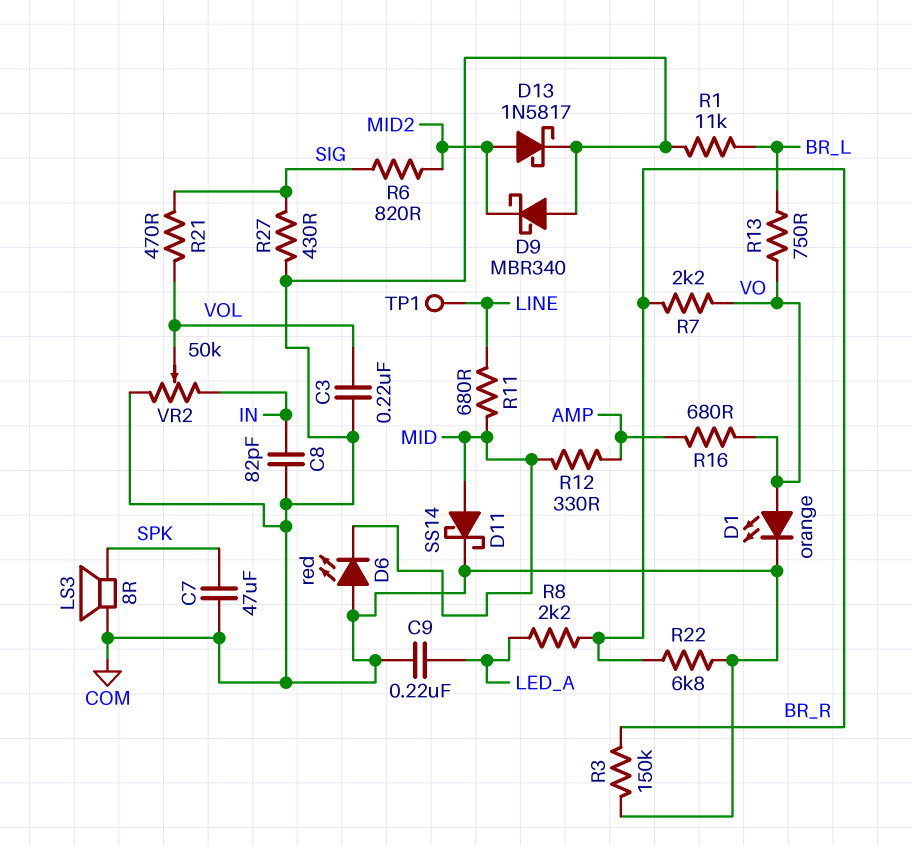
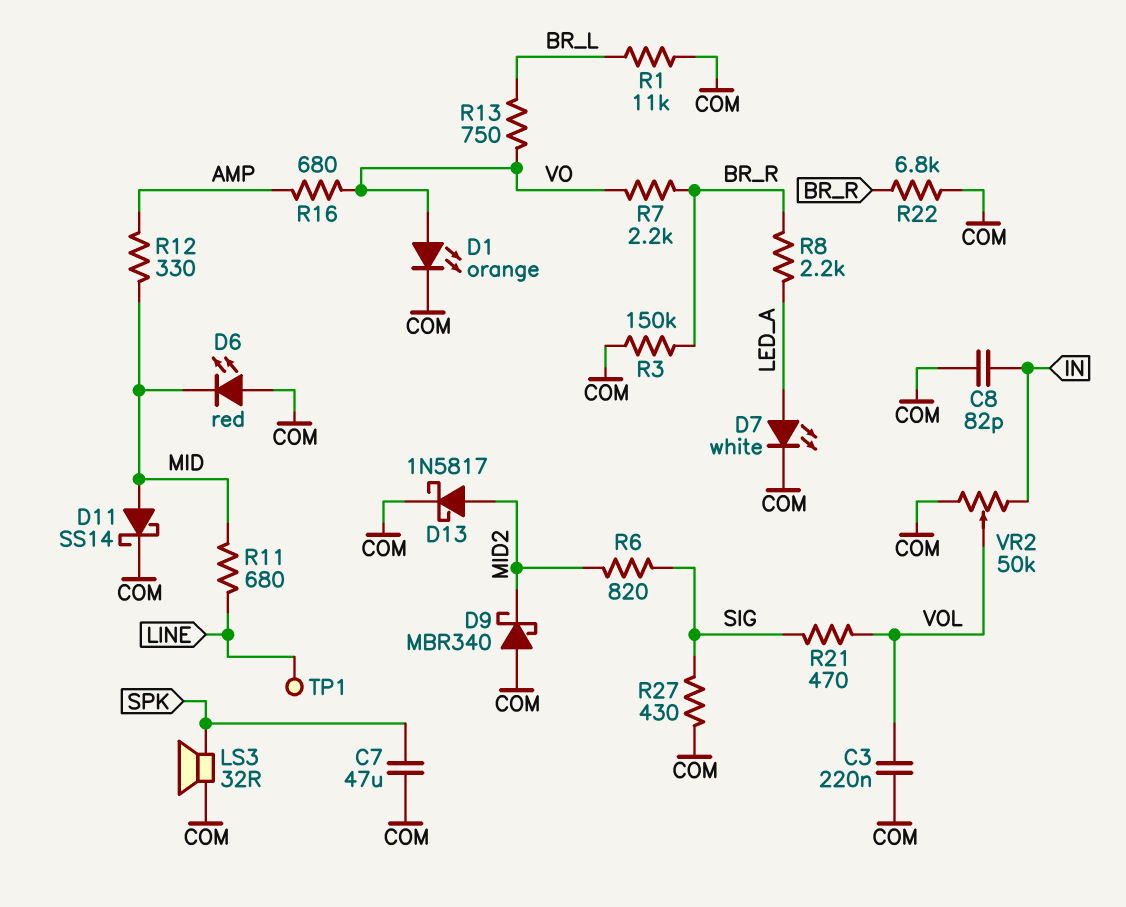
C9: 220nF (COM, LED_A) -> none
D7: none -> LED white (A LED_A, K COM)
LS3: speaker 8R (COM, SPK) -> speaker 32R (COM, SPK)

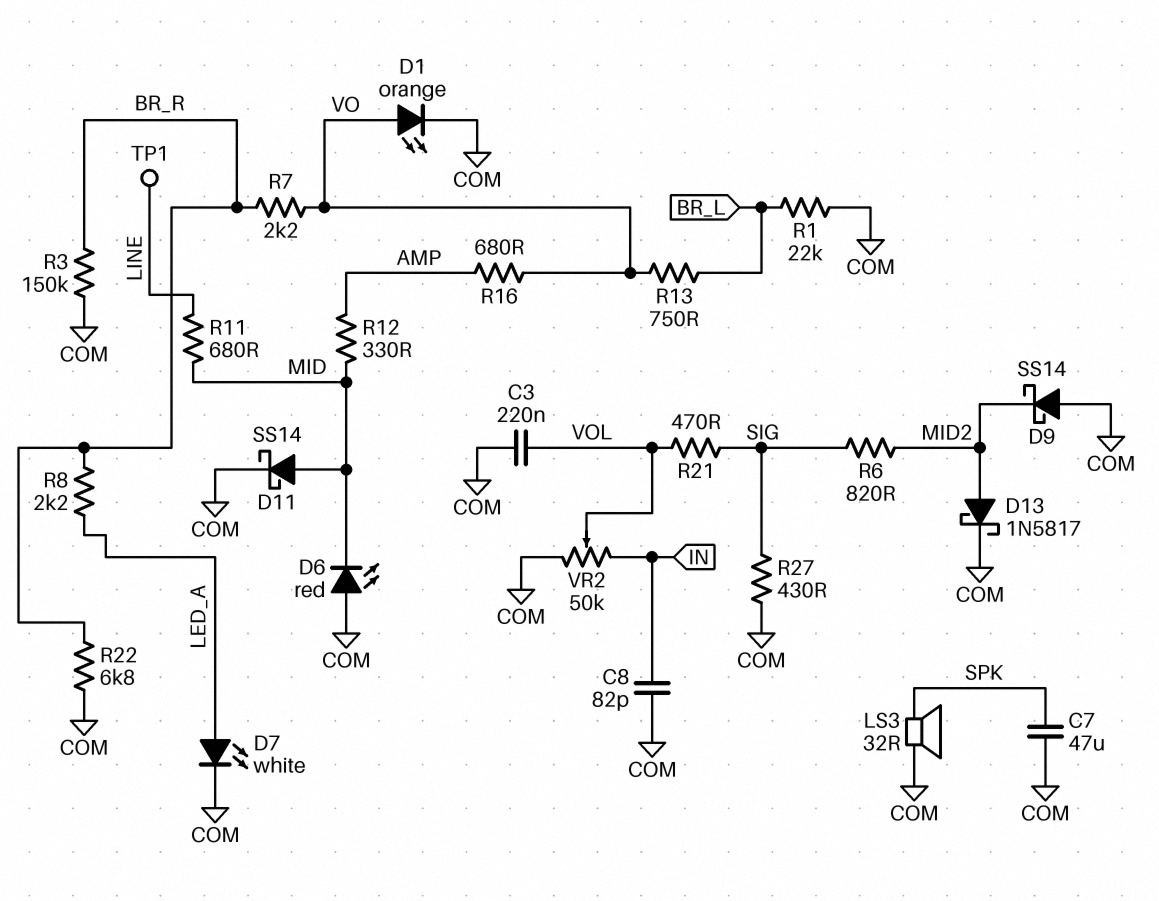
D9: schottky MBR340 (A COM, K MID2) -> schottky SS14 (A COM, K MID2)
R1: 11k (BR_L, COM) -> 22k (BR_L, COM)

